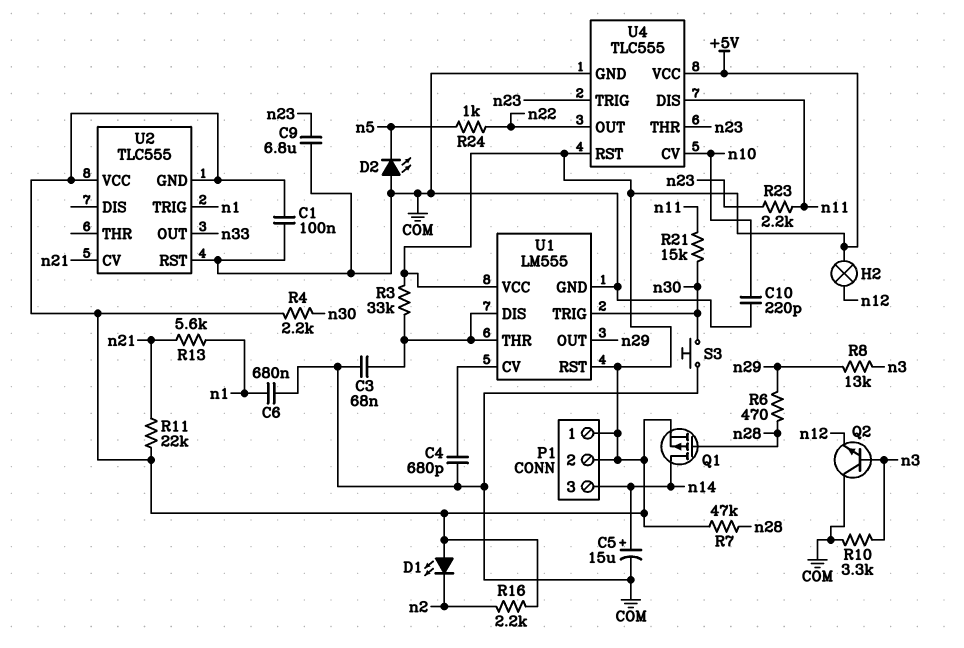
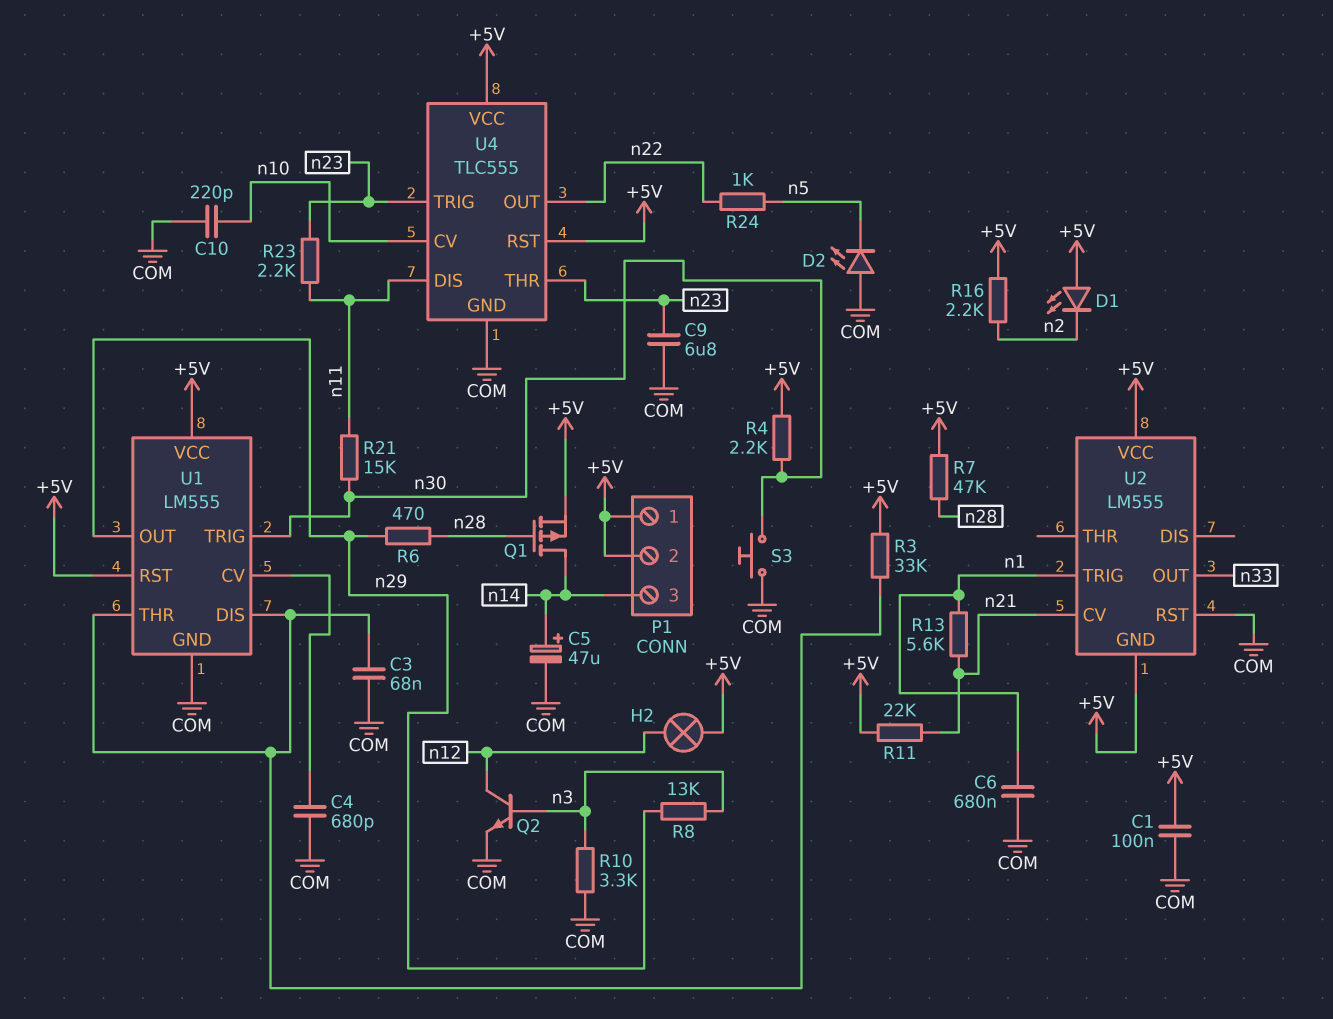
C5: 15uF (plus n14, minus COM) -> 47uF (plus n14, minus COM)
Q2: NPN (B n3, C COM, E n12) -> NPN (B n3, C n12, E COM)
U2: TLC555 -> LM555

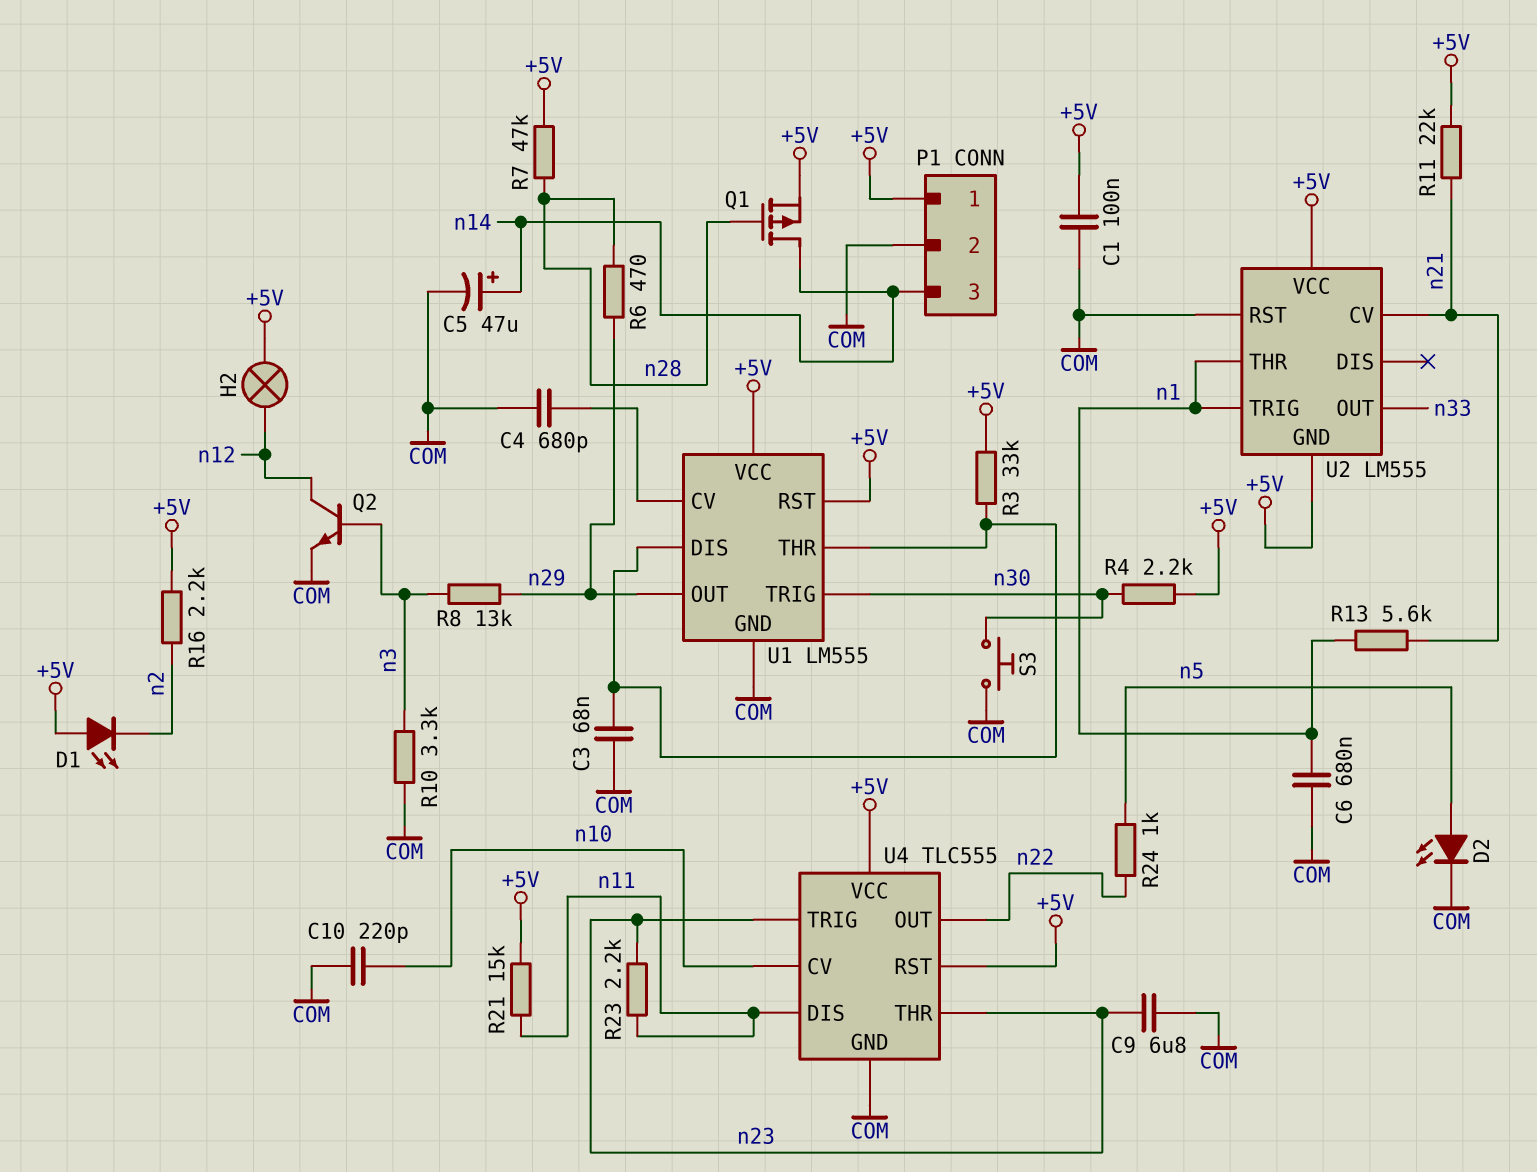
D2: LED (A COM, K n5) -> LED (A n5, K COM)
P1 pin 2: +5V -> COM
R21: 15k (n11, n30) -> 15k (+5V, n11)
U2 pin THR: none -> n1

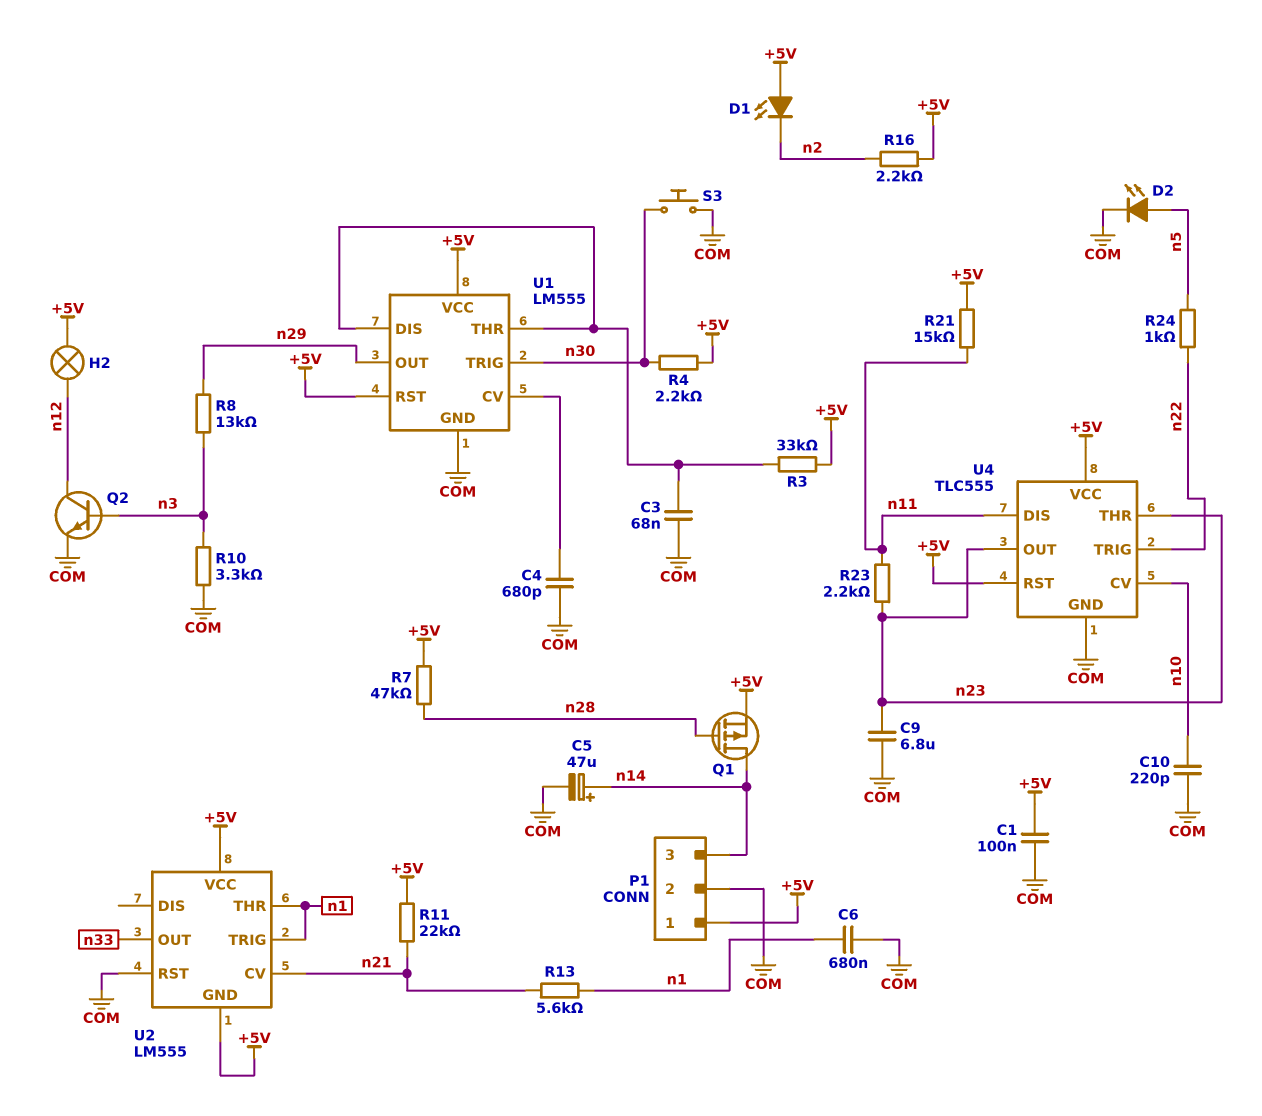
R6: 470 (n28, n29) -> none
U4 pin OUT: n22 -> n23
U4 pin TRIG: n23 -> n22

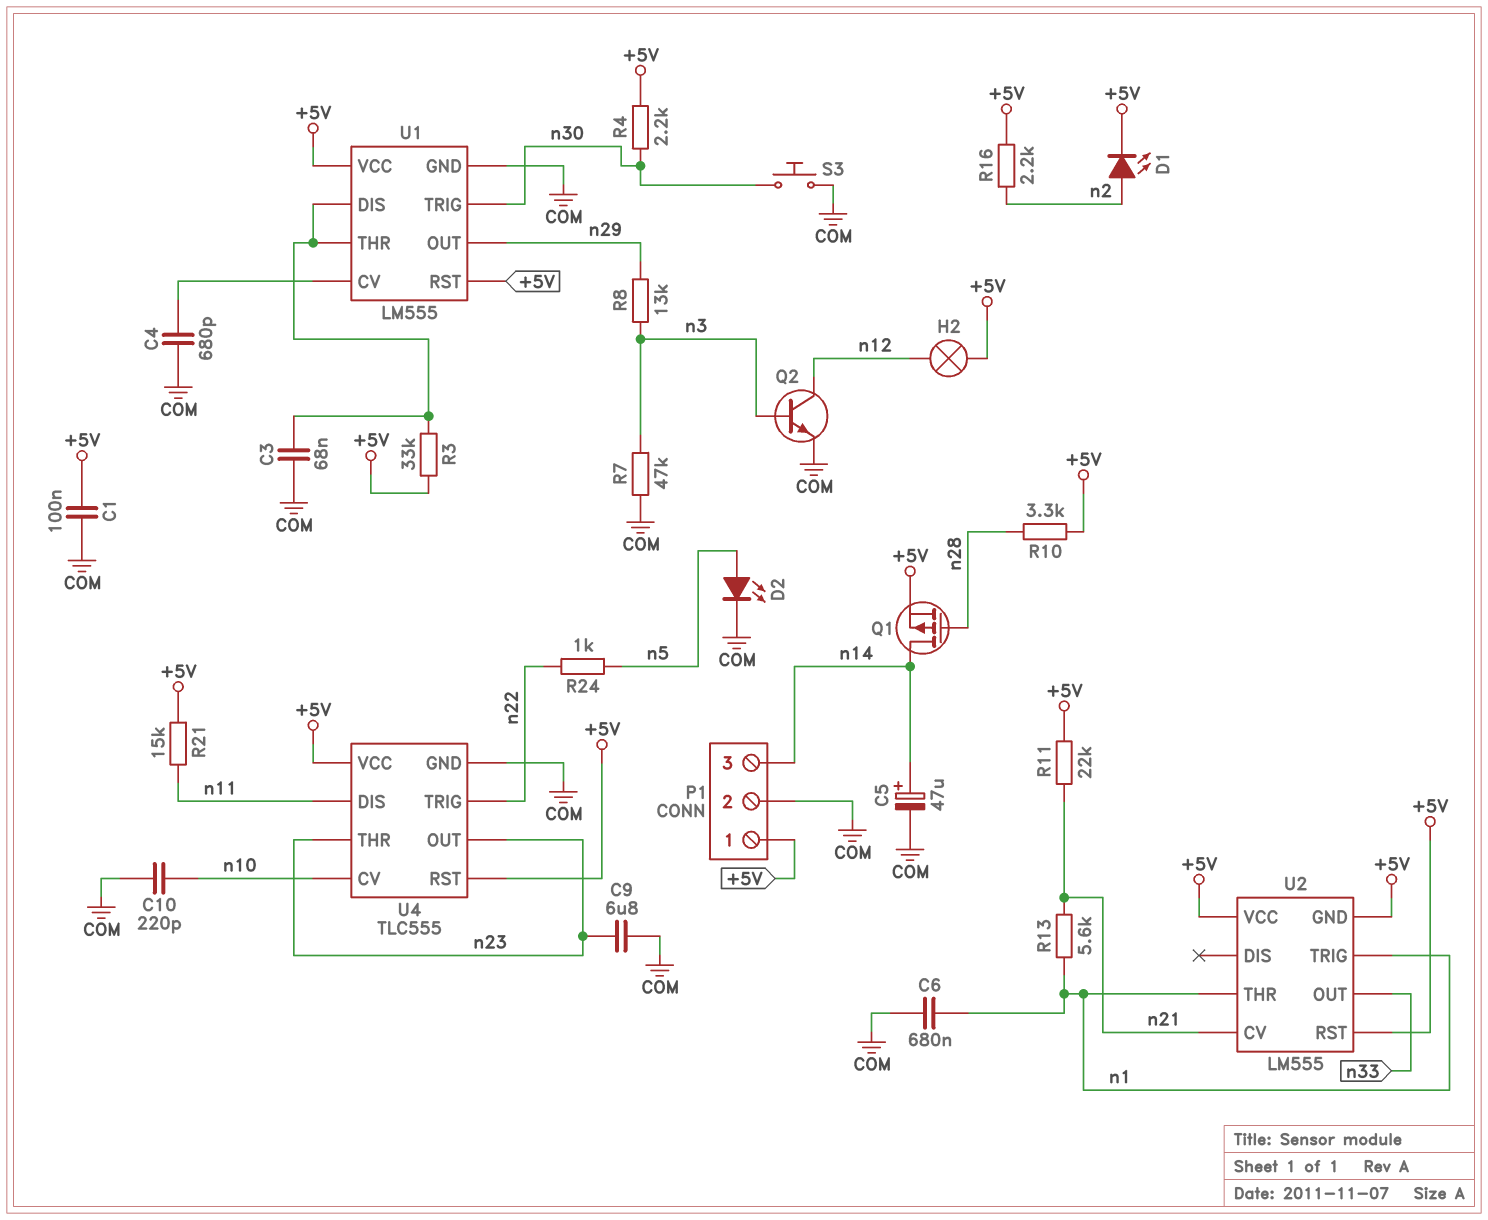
D1: LED (A +5V, K n2) -> LED (A n2, K +5V)
R7: 47k (+5V, n28) -> 47k (COM, n3)
R10: 3.3k (COM, n3) -> 3.3k (+5V, n28)
R23: 2.2k (n11, n23) -> none
U2 pin RST: COM -> +5V

